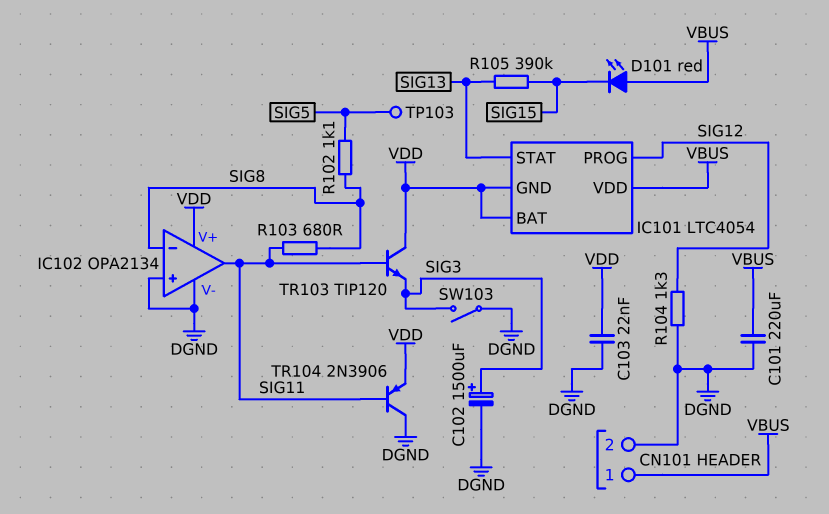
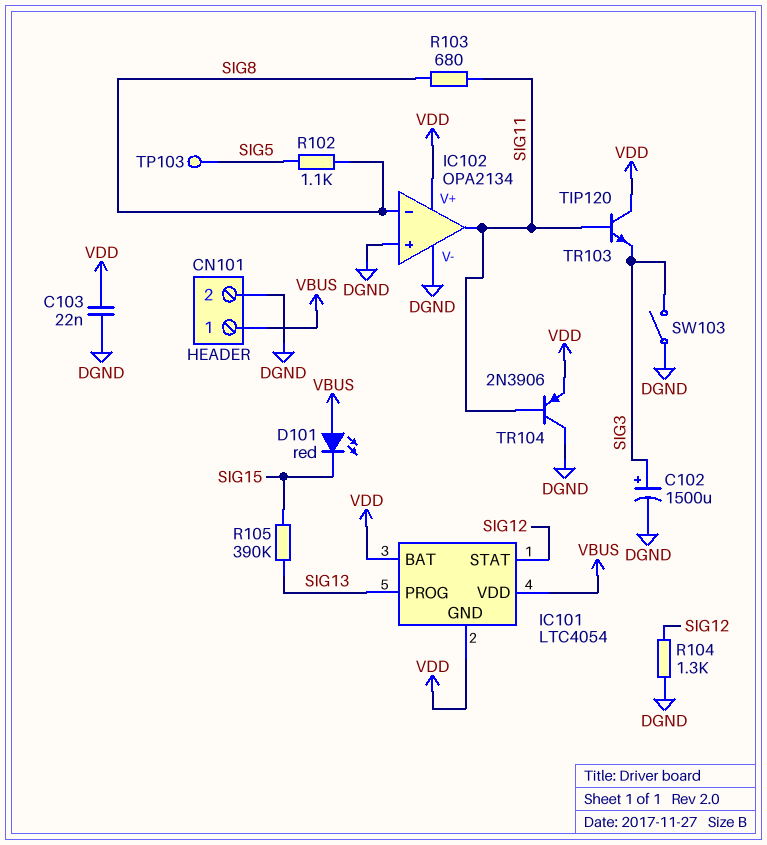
C101: 220uF (DGND, VBUS) -> none
IC101 pin PROG: SIG12 -> SIG13
IC101 pin STAT: SIG13 -> SIG12

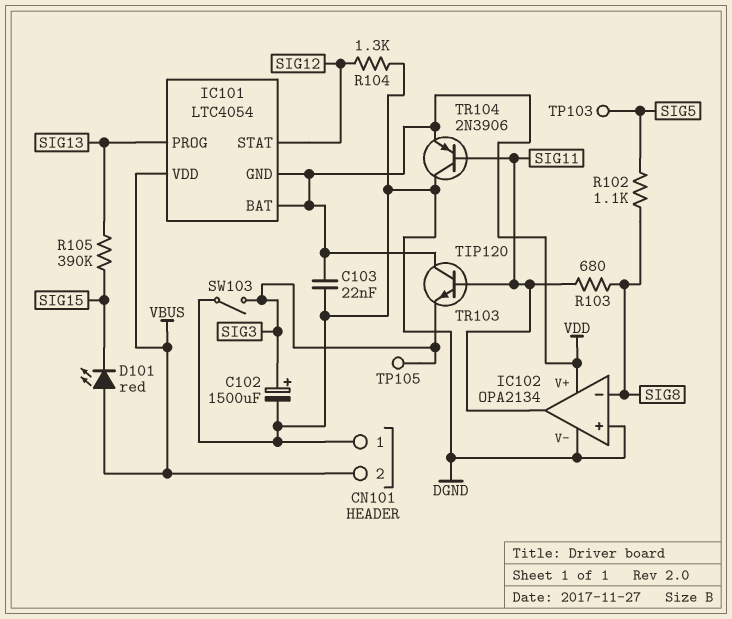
CN101 pin 1: VBUS -> DGND
CN101 pin 2: DGND -> VBUS
TP105: none -> test point (SIG3)

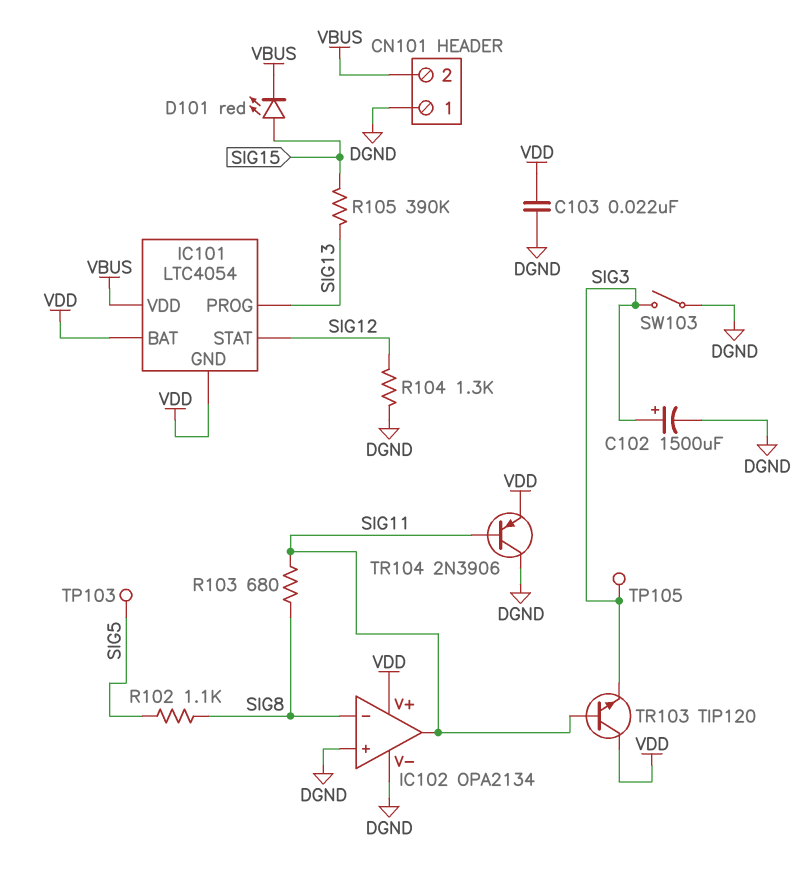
D101: LED red (A VBUS, K SIG15) -> LED red (A SIG15, K VBUS)

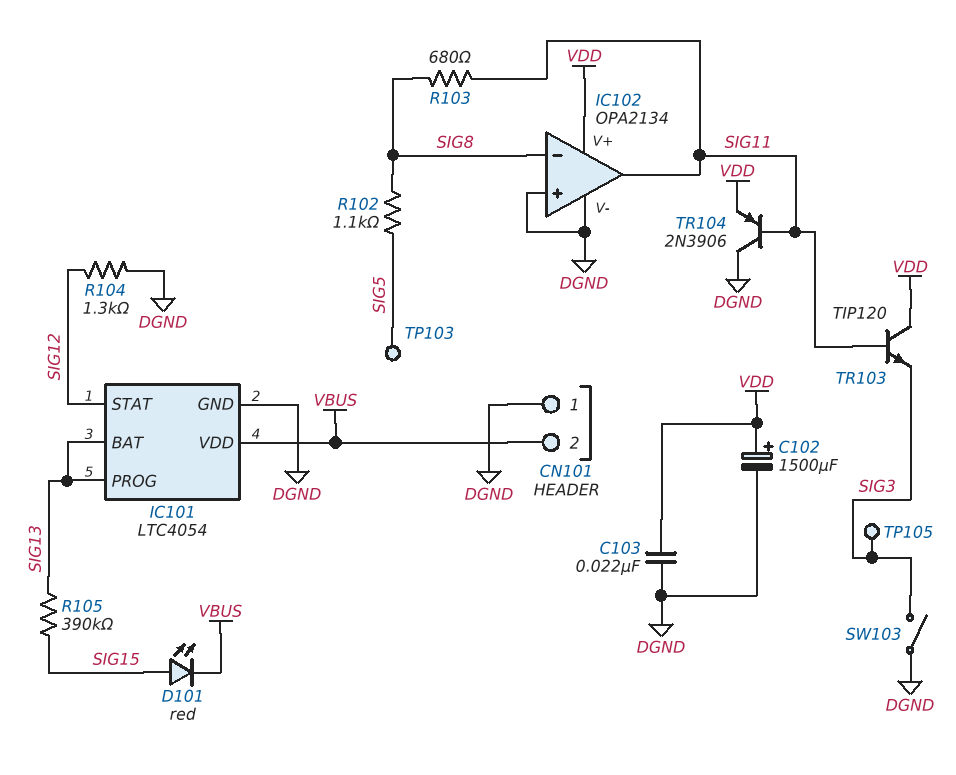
C102: 1500uF (plus SIG3, minus DGND) -> 1500uF (plus VDD, minus DGND)
IC101 pin BAT: VDD -> SIG13
IC101 pin GND: VDD -> DGND

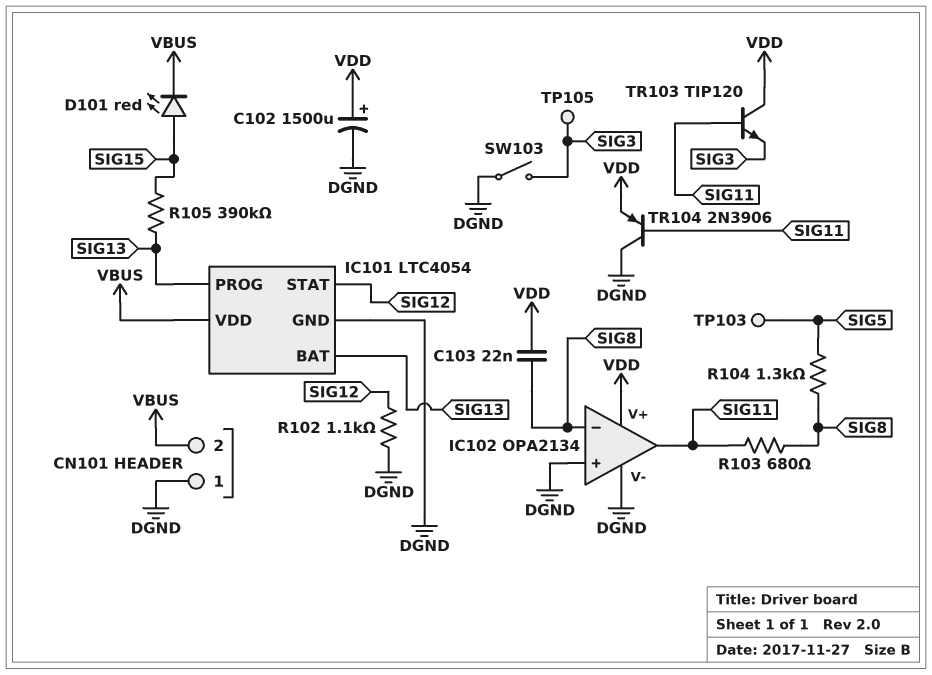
C103: 22nF (DGND, VDD) -> 22nF (SIG8, VDD)
R102: 1.1k (SIG5, SIG8) -> 1.1k (DGND, SIG12)
R104: 1.3k (DGND, SIG12) -> 1.3k (SIG5, SIG8)

